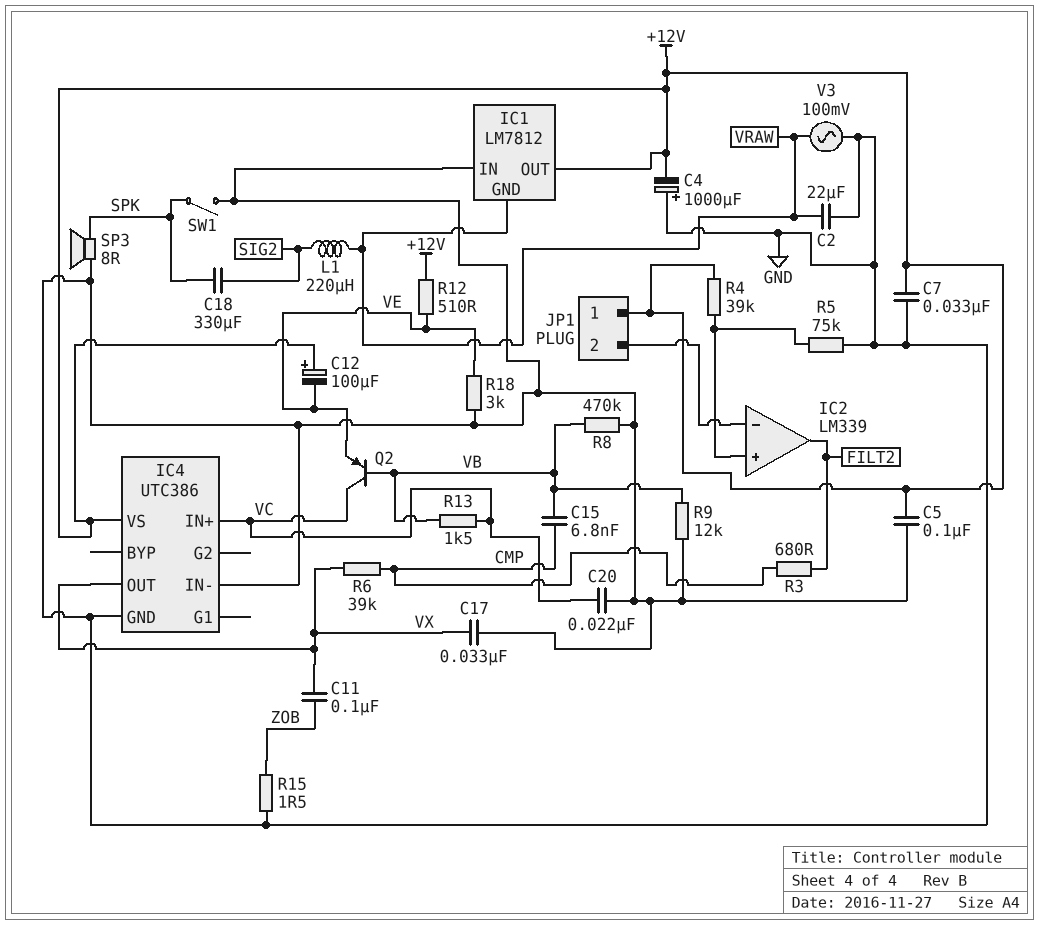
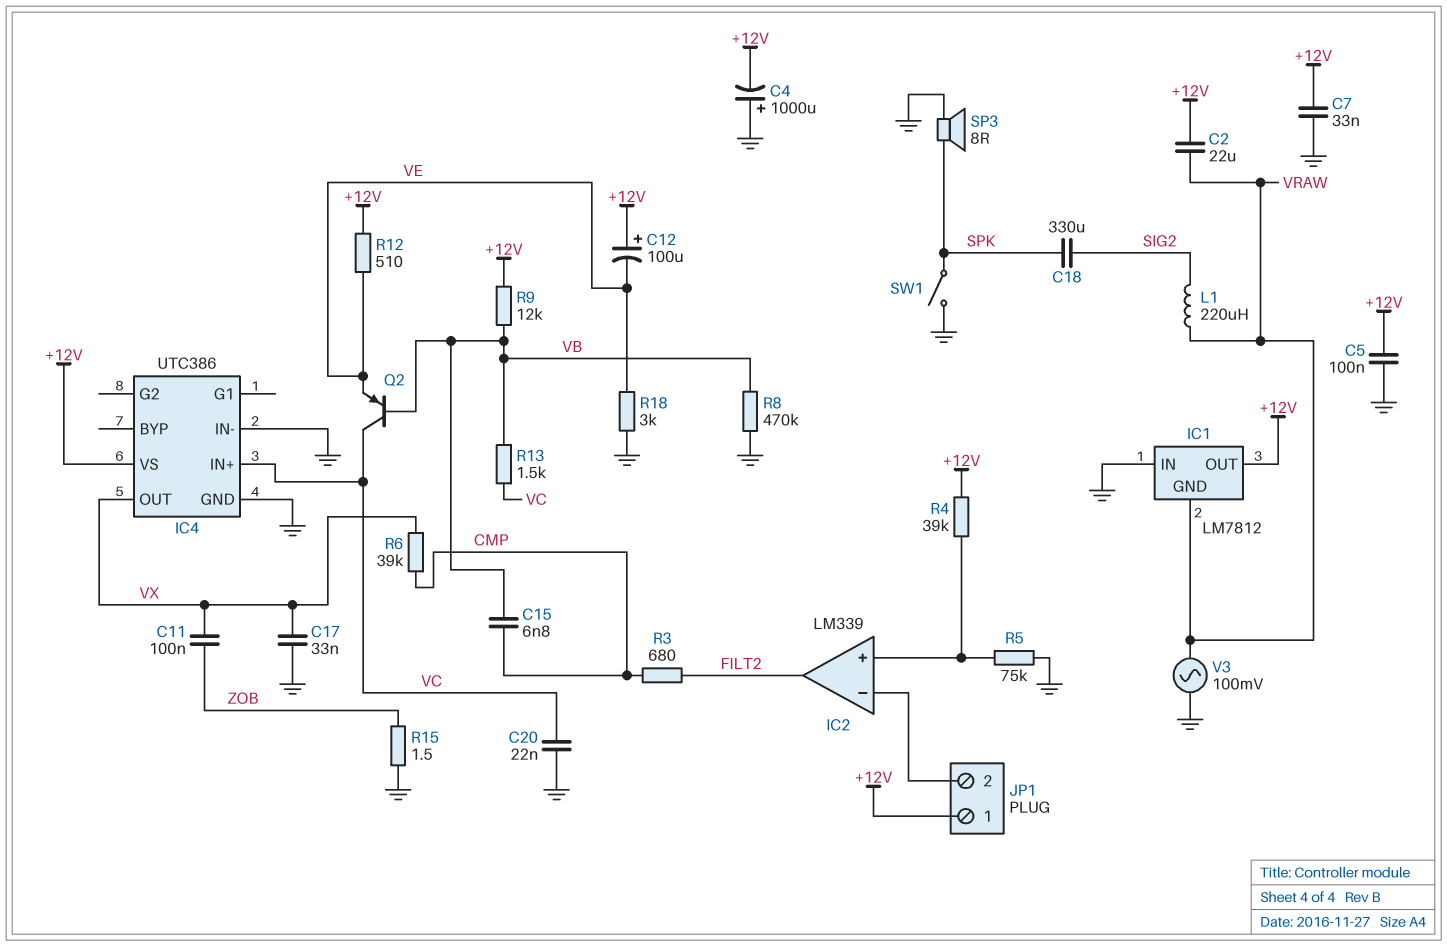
C2: 22uF (GND, VRAW) -> 22uF (+12V, VRAW)
R9: 12k (GND, VB) -> 12k (+12V, VB)

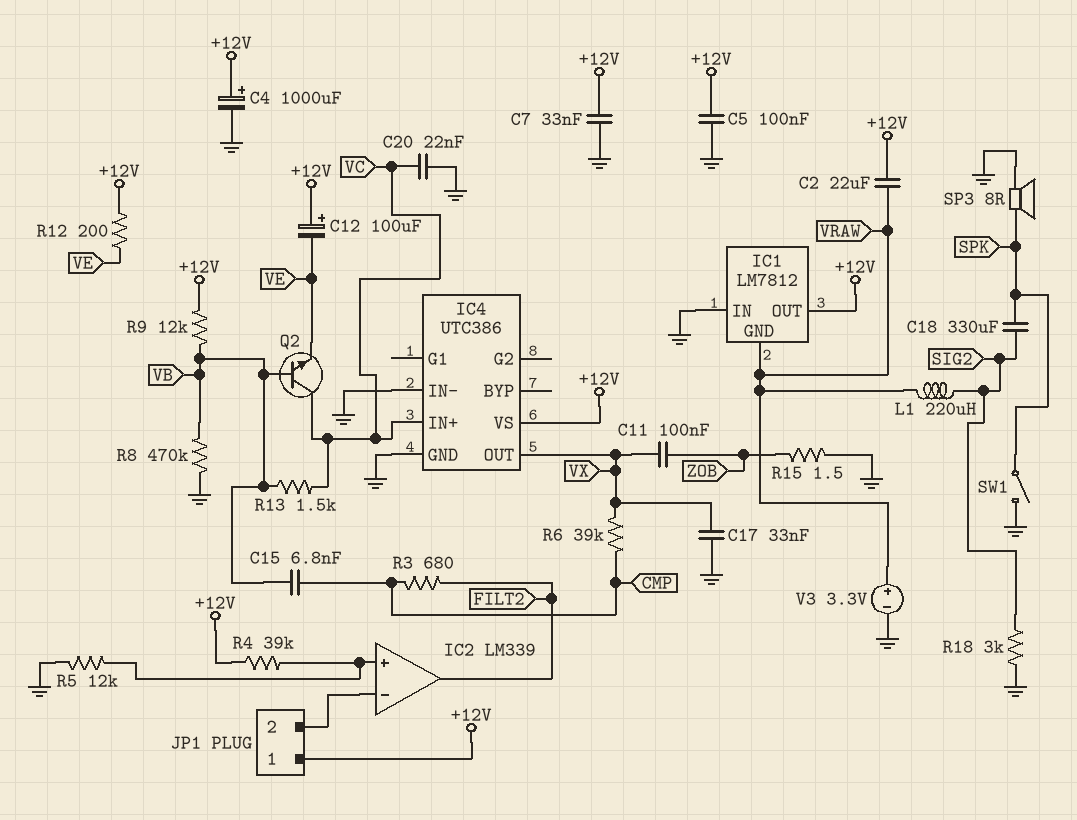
C4: 1000uF (plus GND, minus +12V) -> 1000uF (plus +12V, minus GND)
Q2: PNP (B VB, C VC, E VE) -> NPN (B VB, C VC, E VE)
R5: 75k (GND, IC2/in+) -> 12k (GND, IC2/in+)
R12: 510 (+12V, VE) -> 200 (+12V, VE)
R18: 3k (GND, VE) -> 3k (GND, SIG2)
V3: AC 100mV (GND, VRAW) -> 3.3V (plus VRAW, minus GND)

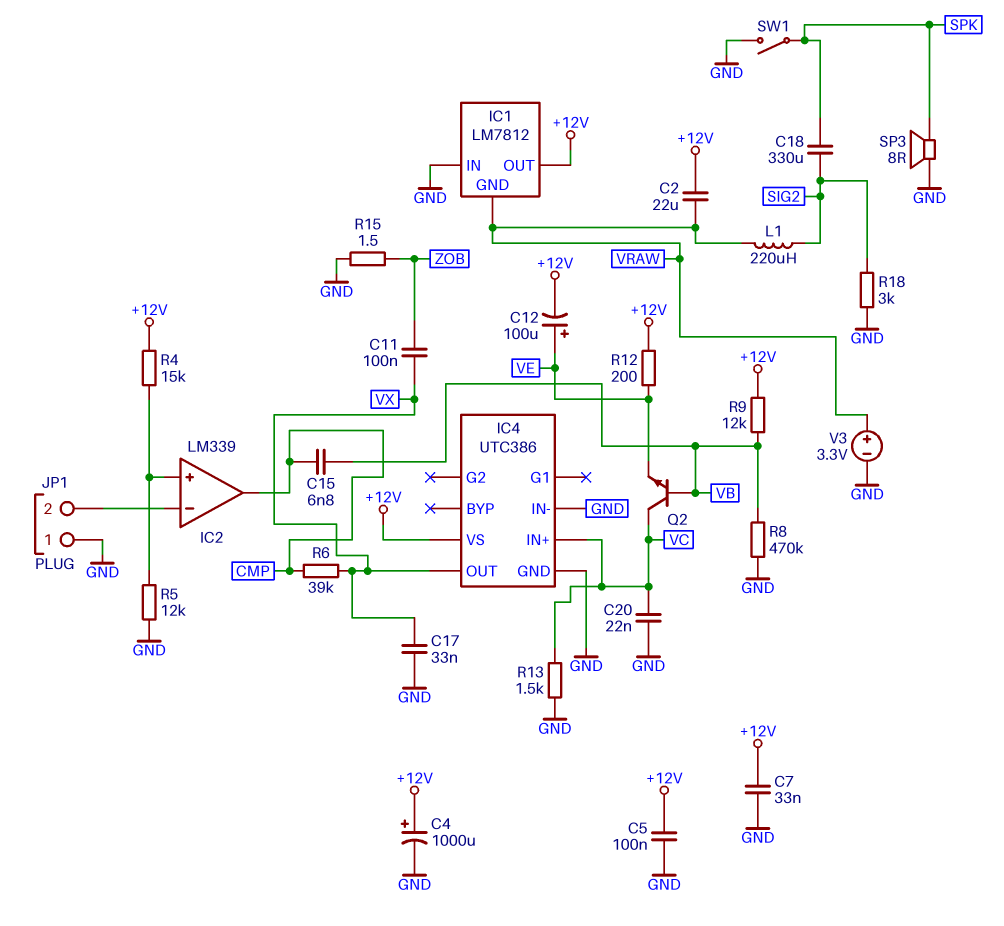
C12: 100uF (plus +12V, minus VE) -> 100uF (plus VE, minus +12V)
IC2 pin out: FILT2 -> CMP
JP1 pin 1: +12V -> GND
R3: 680 (CMP, FILT2) -> none
R4: 39k (+12V, IC2/in+) -> 15k (+12V, IC2/in+)
R13: 1.5k (VB, VC) -> 1.5k (GND, VC)

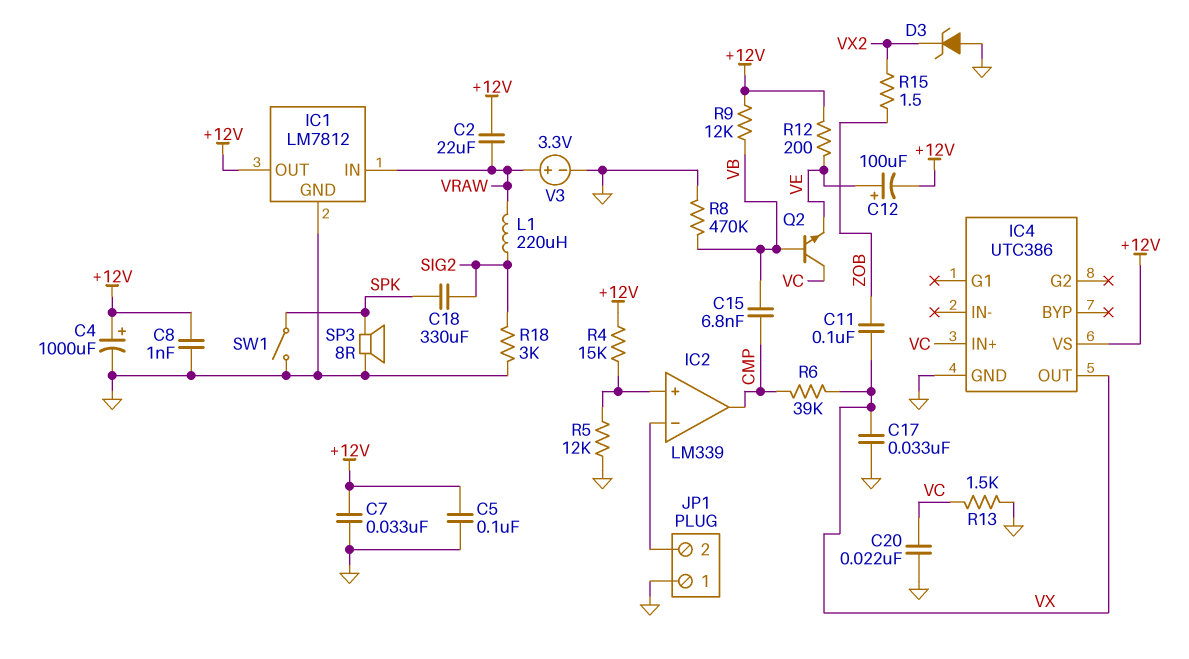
C8: none -> 1nF (+12V, GND)
D3: none -> zener (A GND, K VX2)
IC1 pin GND: VRAW -> GND
IC1 pin IN: GND -> VRAW
IC4 pin IN-: GND -> none
R15: 1.5 (GND, ZOB) -> 1.5 (VX2, ZOB)

